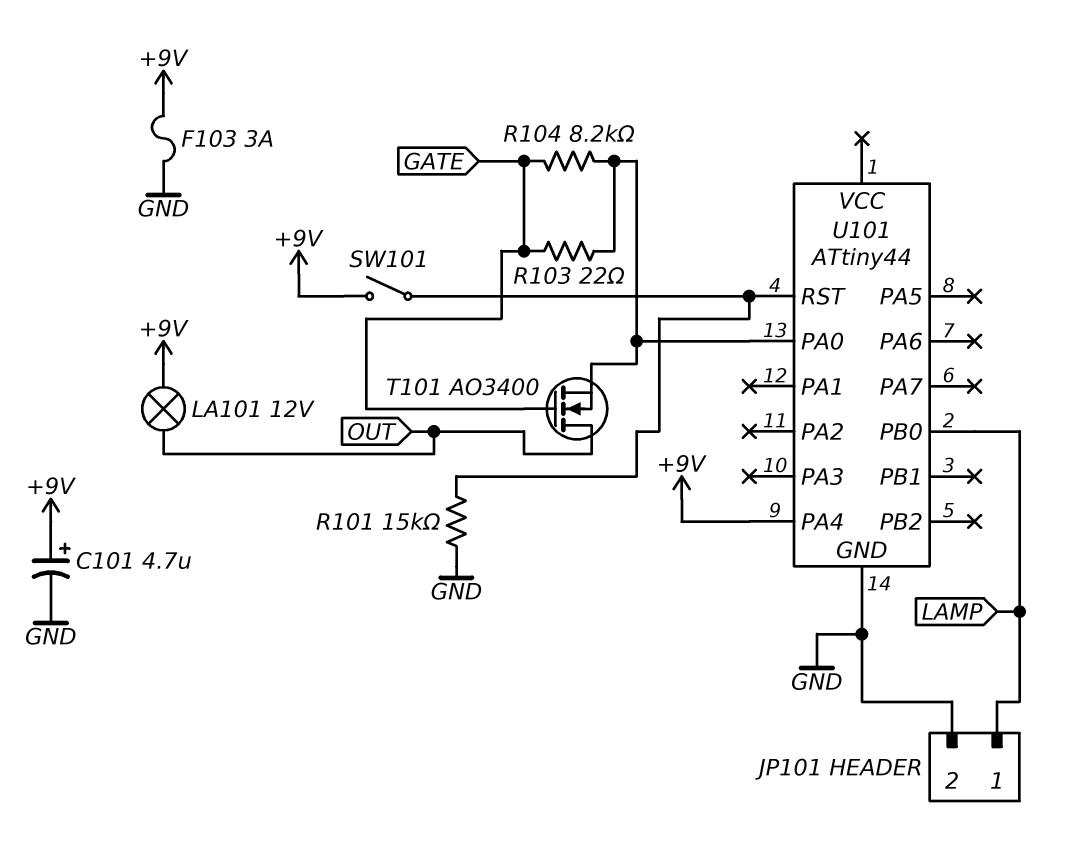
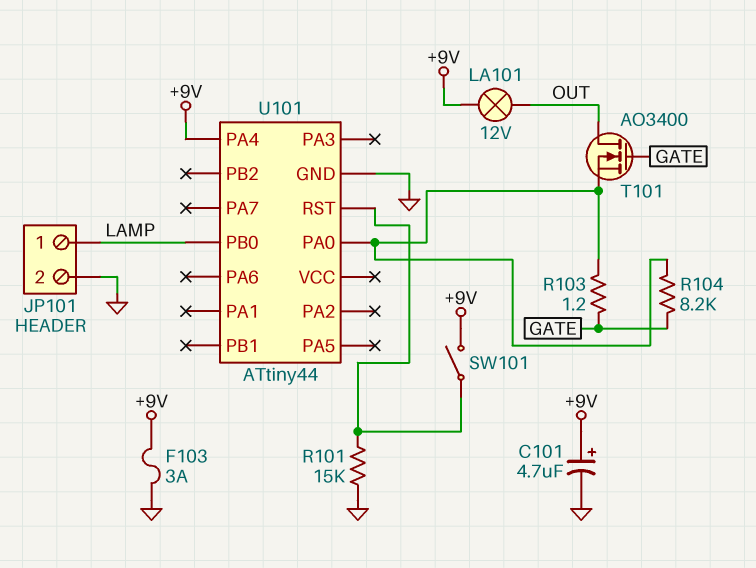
R103: 22 (GATE, U101/PA0) -> 1.2 (GATE, U101/PA0)

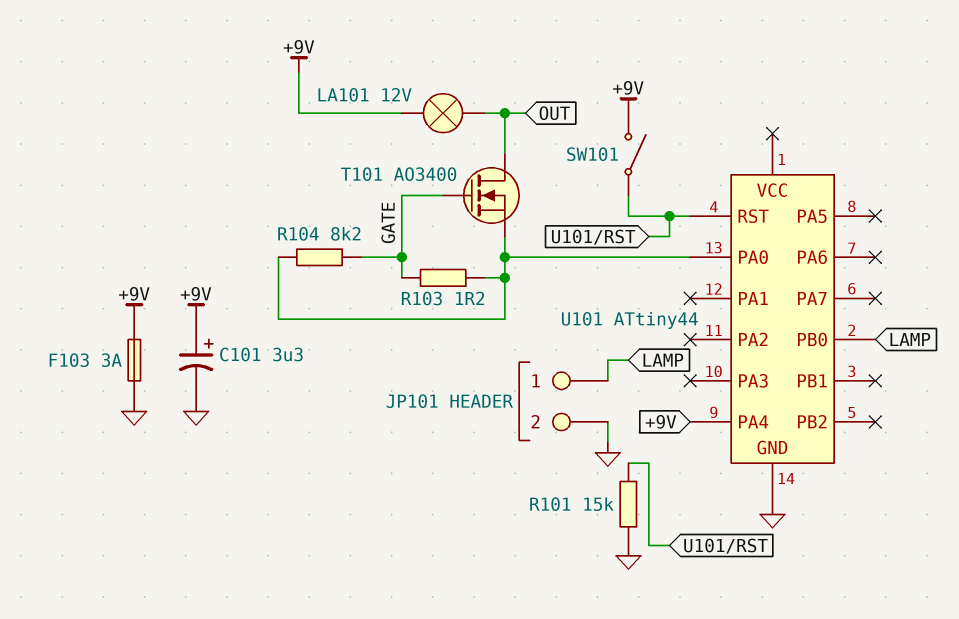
C101: 4.7uF (plus +9V, minus GND) -> 3.3uF (plus +9V, minus GND)

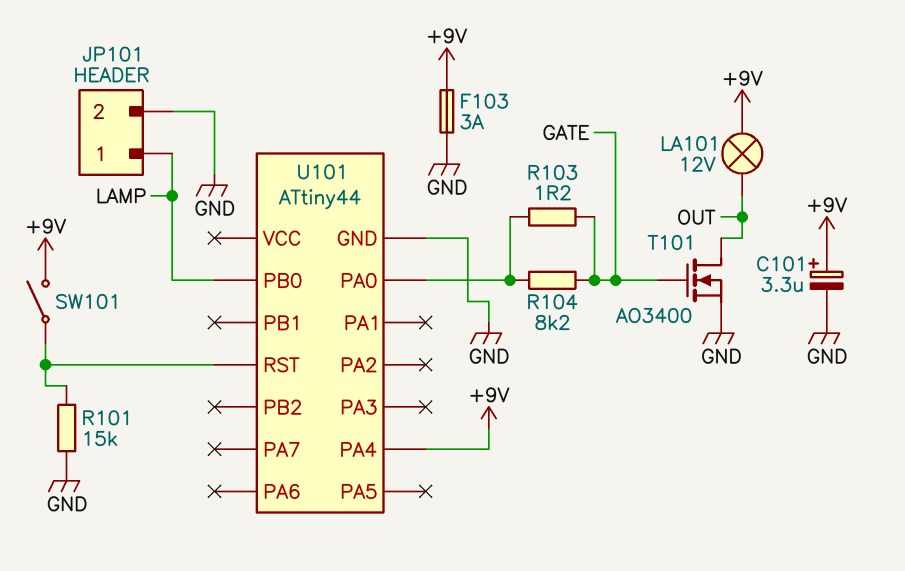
T101: NMOS AO3400 (G GATE, D OUT, S U101/PA0) -> NMOS AO3400 (G GATE, D OUT, S GND)

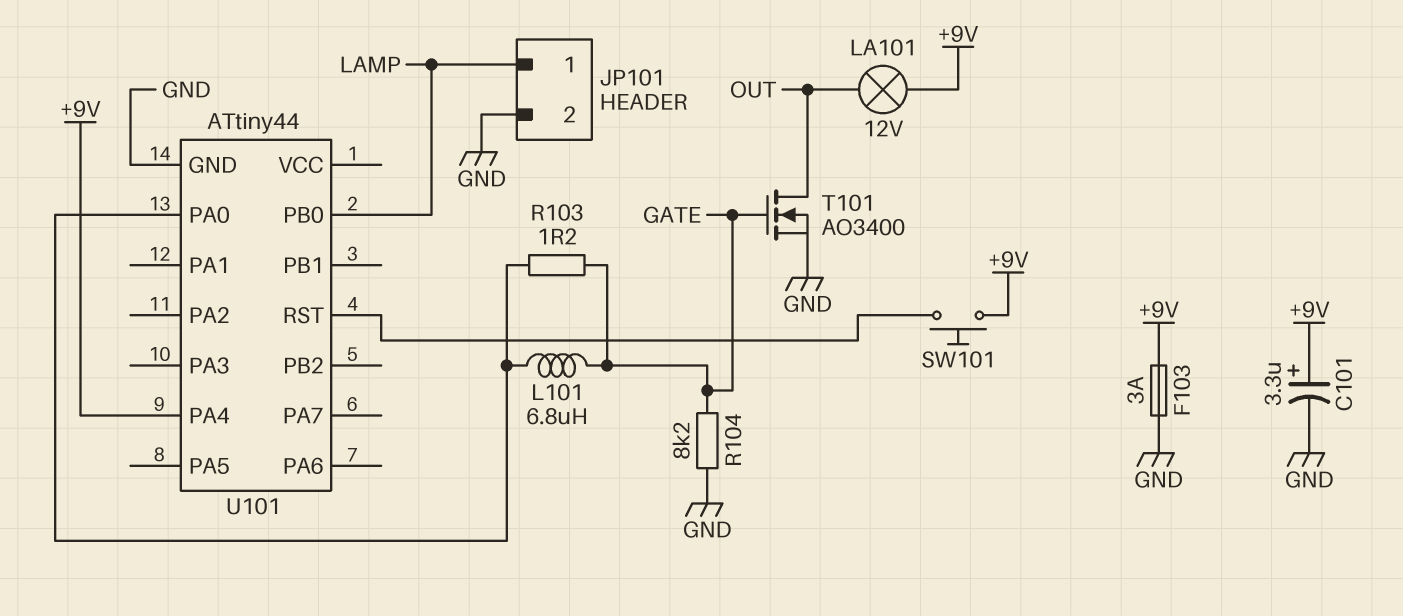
L101: none -> 6.8uH (GATE, U101/PA0)
R101: 15k (GND, U101/RST) -> none
R104: 8.2k (GATE, U101/PA0) -> 8.2k (GATE, GND)
SW101: switch (+9V, U101/RST) -> button (+9V, U101/RST)

